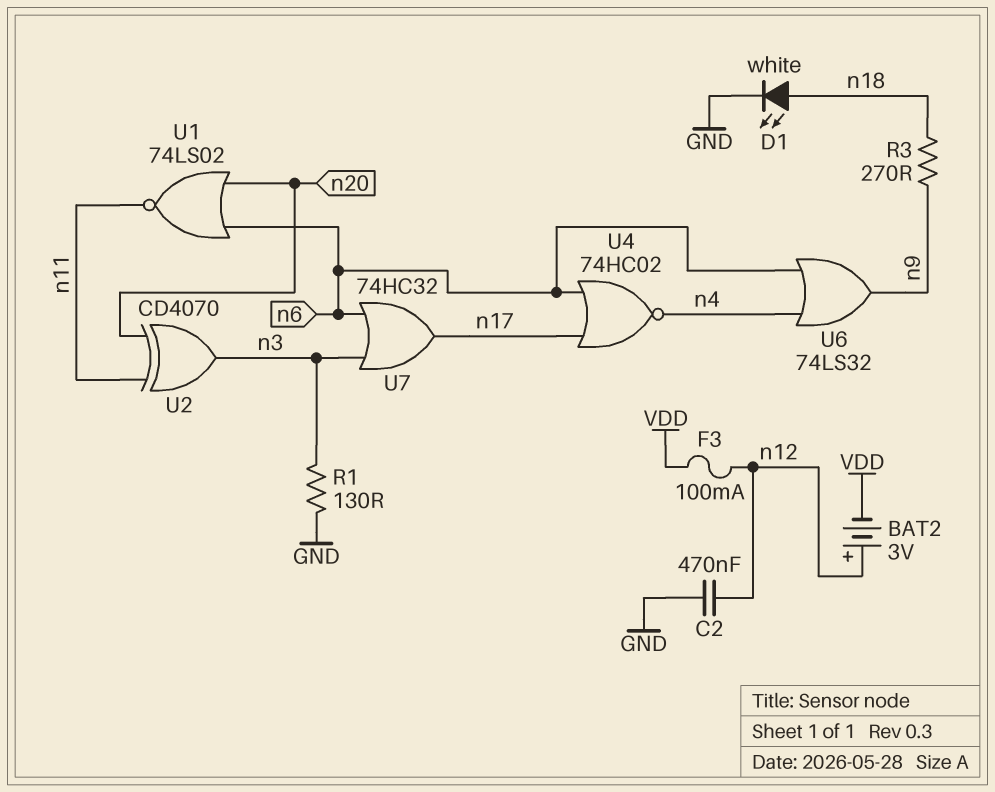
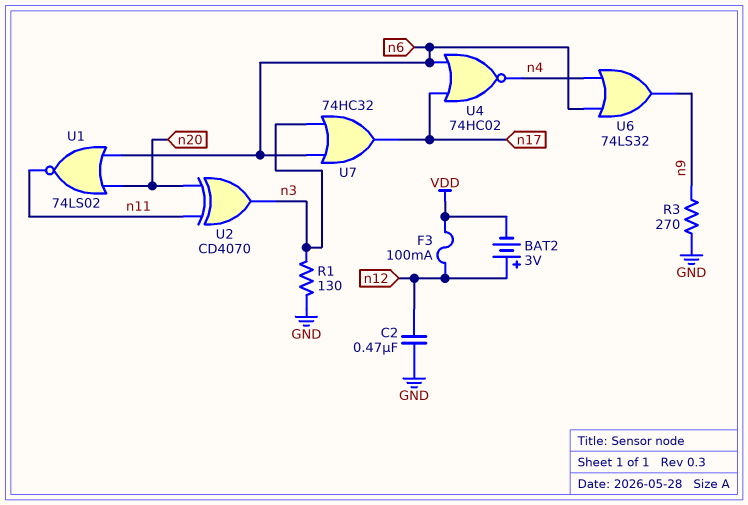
D1: LED white (A n18, K GND) -> none
R3: 270 (n9, n18) -> 270 (GND, n9)

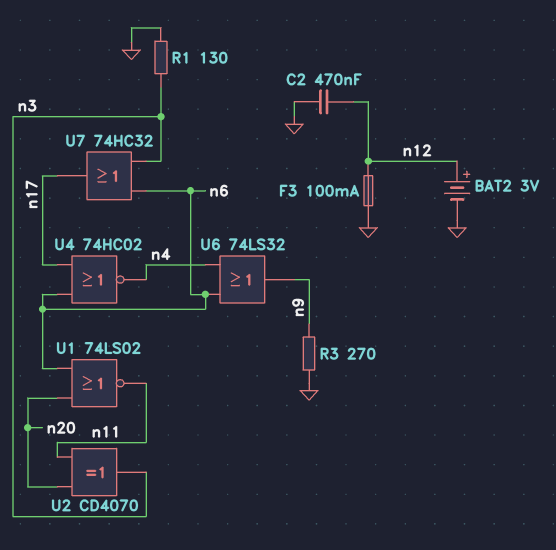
BAT2: 3V (plus n12, minus VDD) -> 3V (plus n12, minus GND)
F3: 100mA (VDD, n12) -> 100mA (GND, n12)

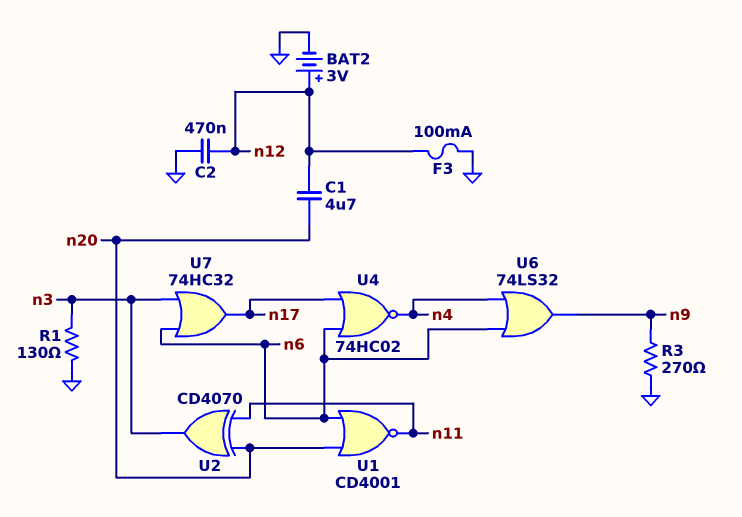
C1: none -> 4.7uF (n12, n20)
U1: NOR 74LS02 (in n6, in n20, out n11) -> NOR CD4001 (in n6, in n20, out n11)

